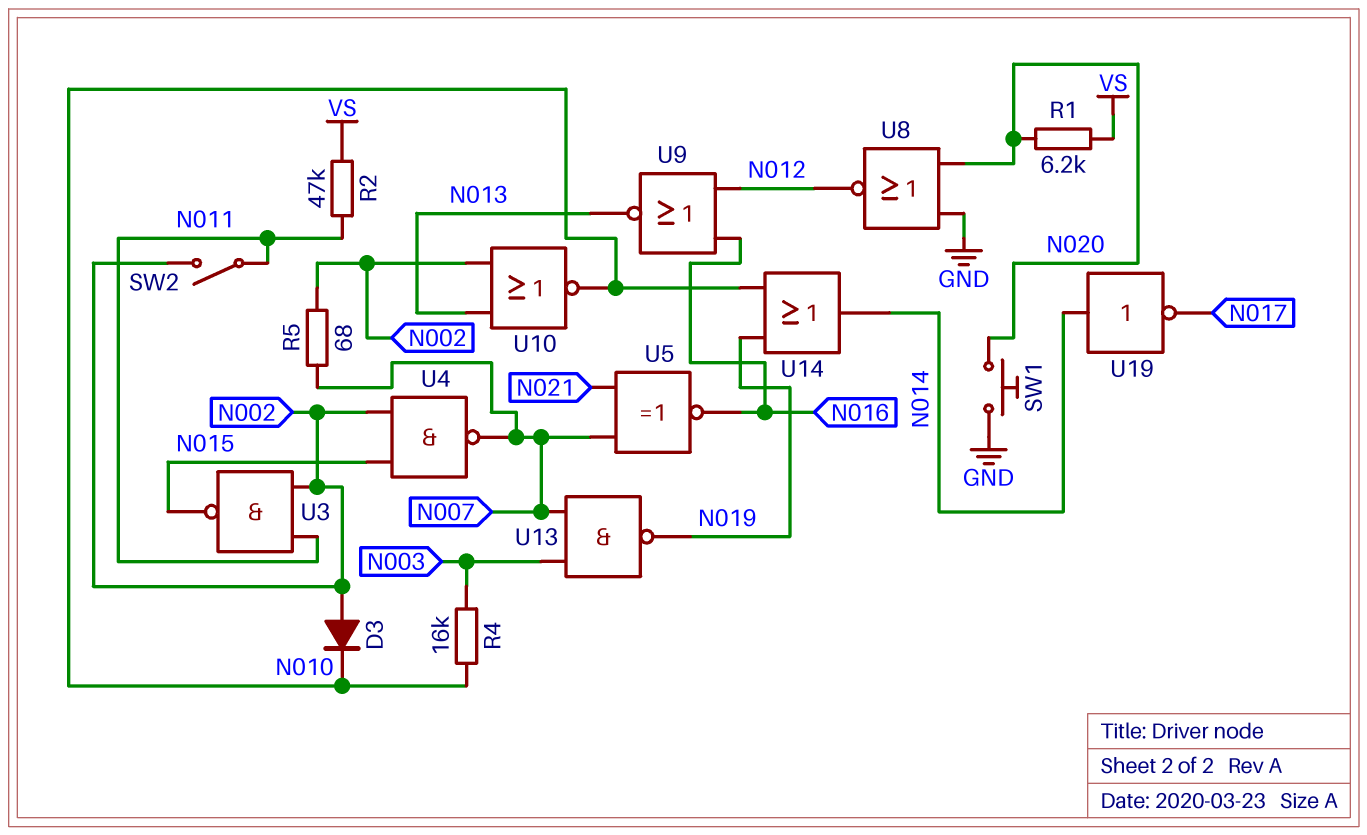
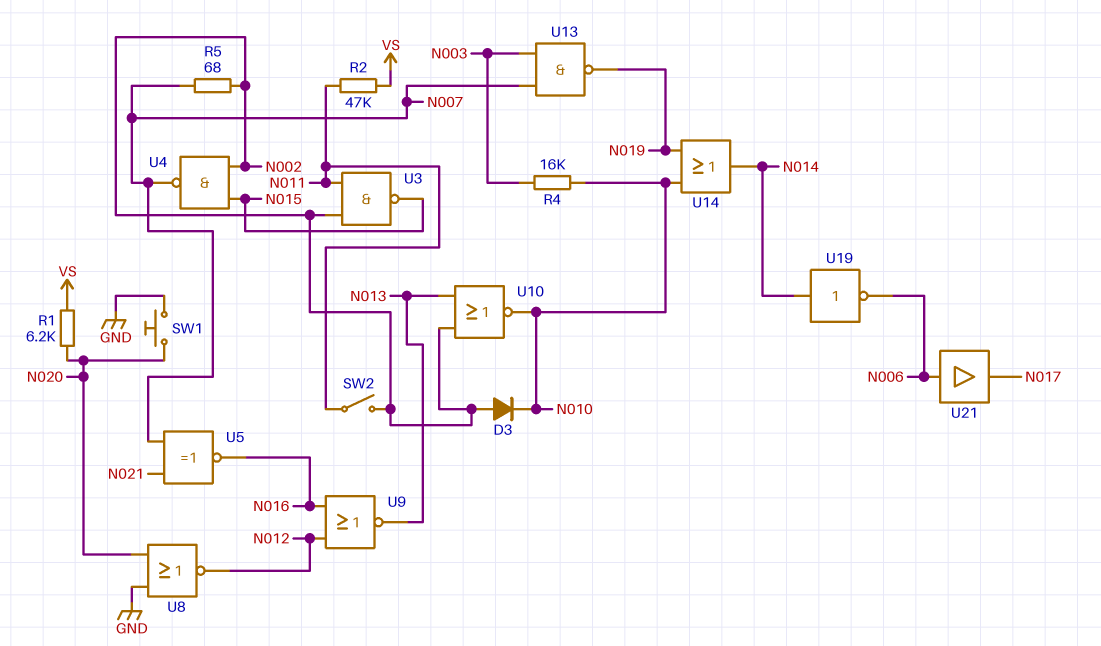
U19: NOT (in N014, out N017) -> NOT (in N014, out N006)
U21: none -> buffer (in N006, out N017)

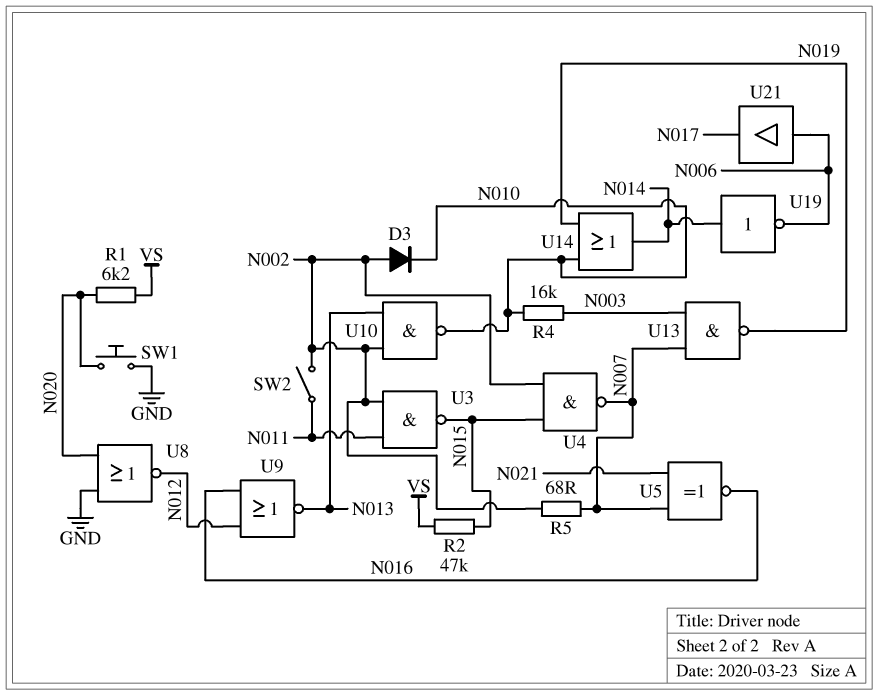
R2: 47k (N011, VS) -> 47k (N015, VS)
U10: NOR (in N002, in N013, out N010) -> NAND (in N002, in N013, out N010)

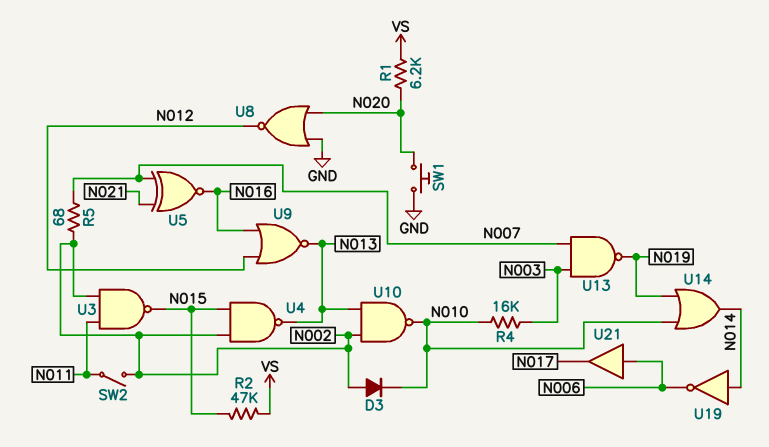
U4: NAND (in N002, in N015, out N007) -> NAND (in N002, in N015, out N013)

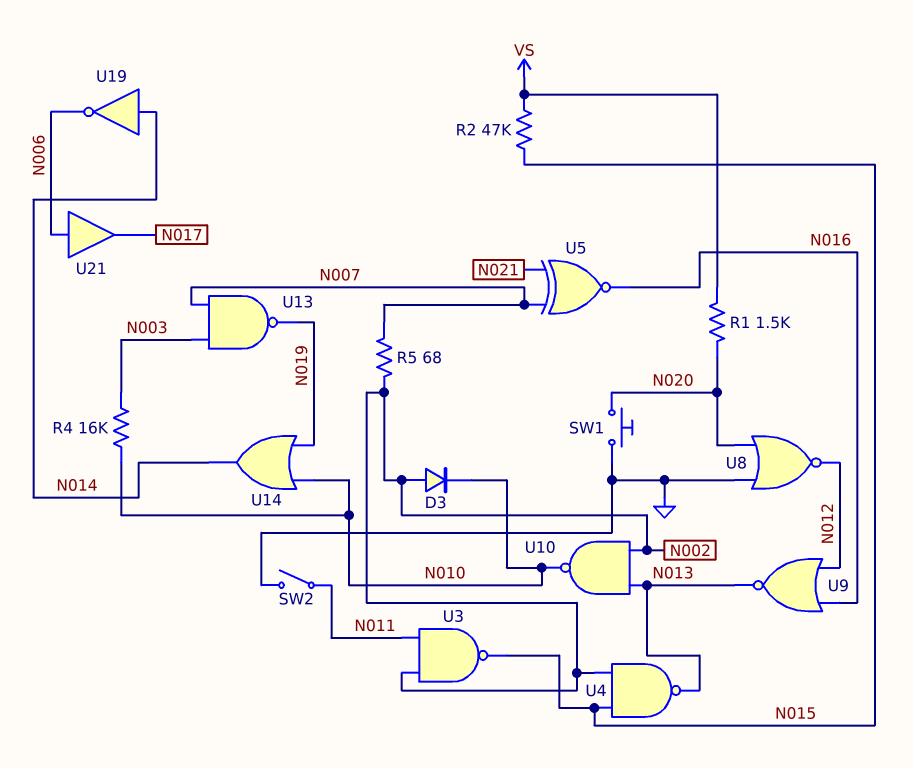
R1: 6.2k (N020, VS) -> 1.5k (N020, VS)
SW2: switch (N002, N011) -> switch (GND, N011)

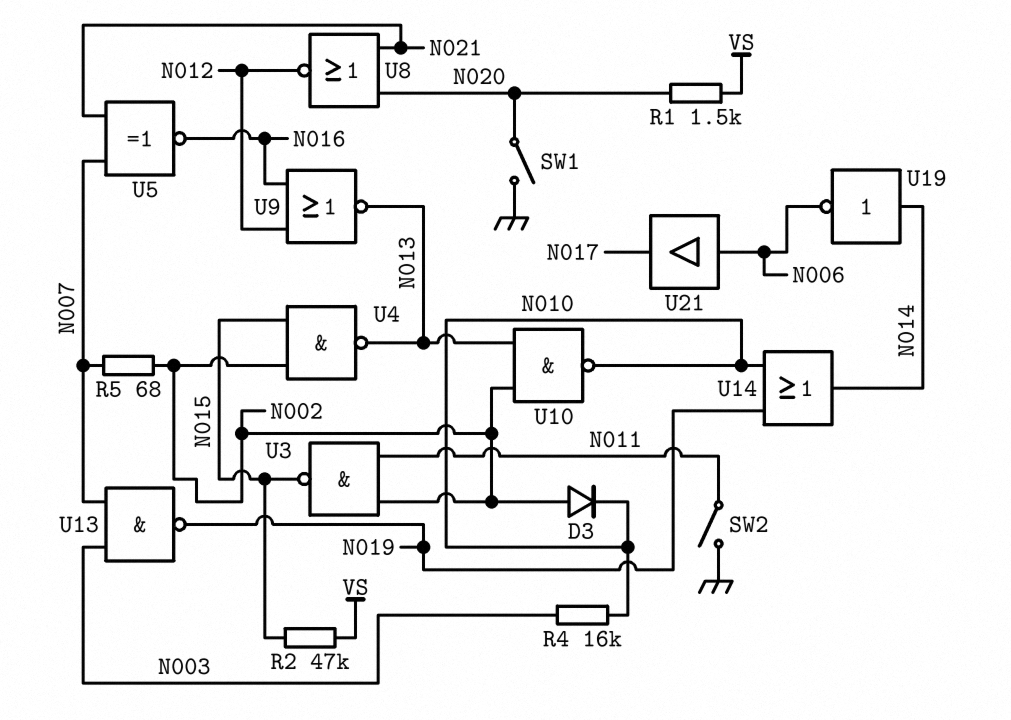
SW1: button (GND, N020) -> switch (GND, N020)
U8: NOR (in GND, in N020, out N012) -> NOR (in N020, in N021, out N012)

